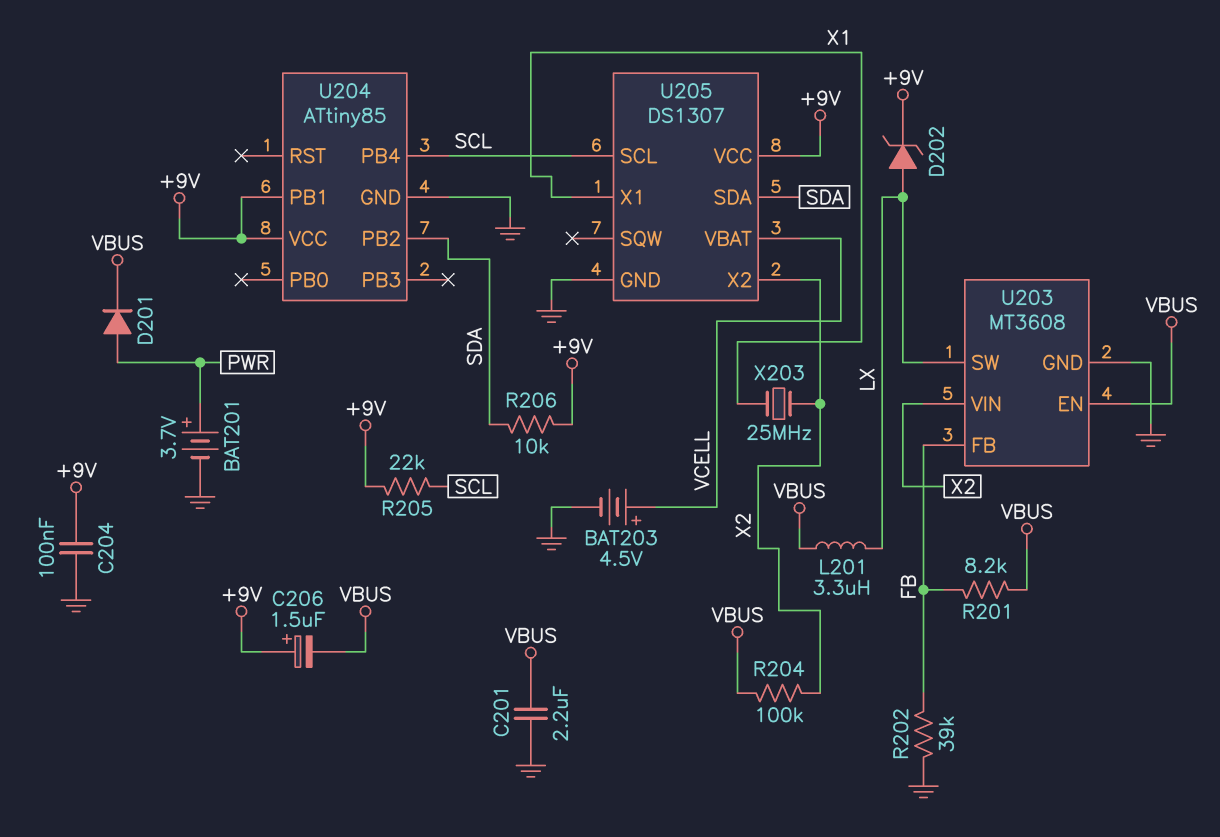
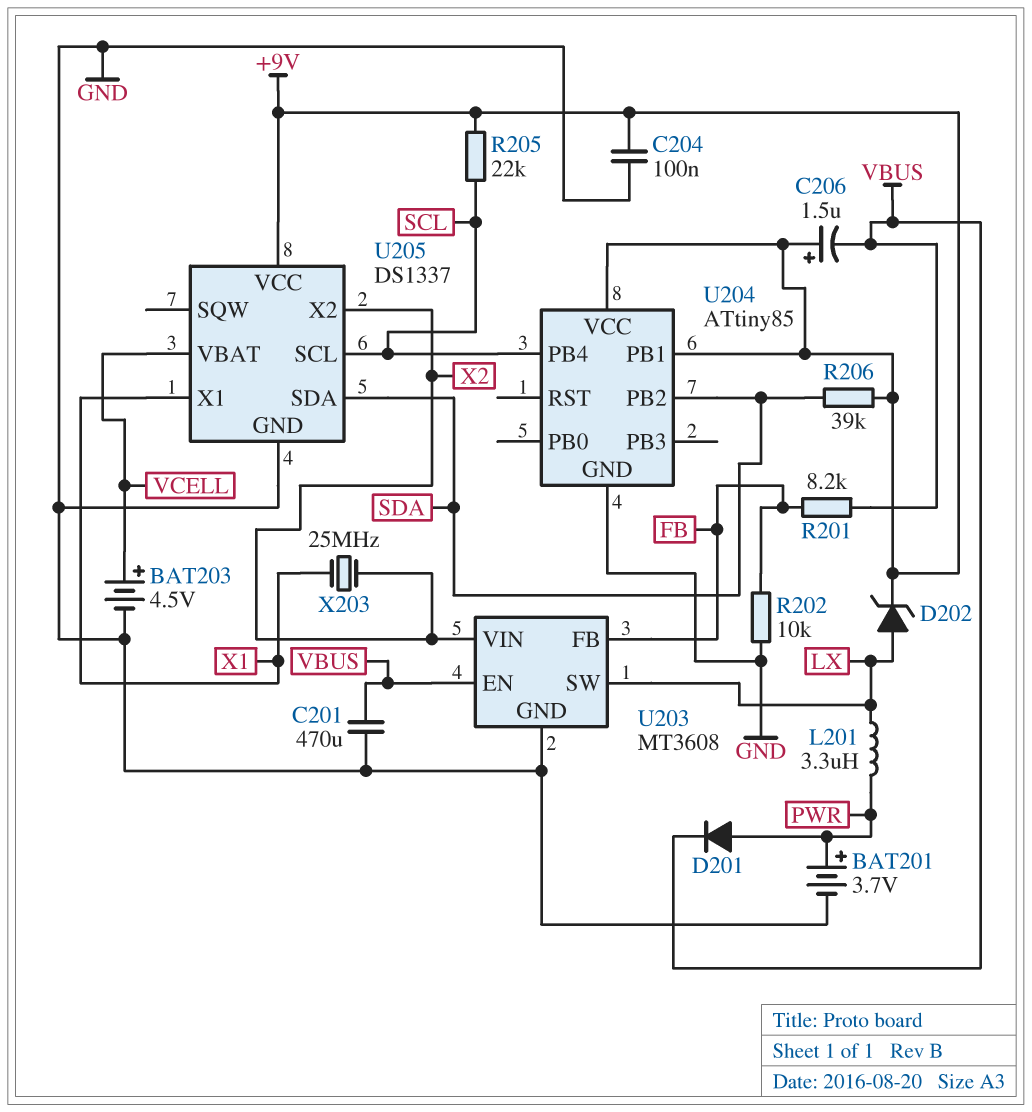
C201: 2.2uF (GND, VBUS) -> 470uF (GND, VBUS)
L201: 3.3uH (LX, VBUS) -> 3.3uH (LX, PWR)
R202: 39k (FB, GND) -> 10k (FB, GND)
R204: 100k (VBUS, X2) -> none
R206: 10k (+9V, SDA) -> 39k (+9V, SDA)
U205: DS1307 -> DS1337

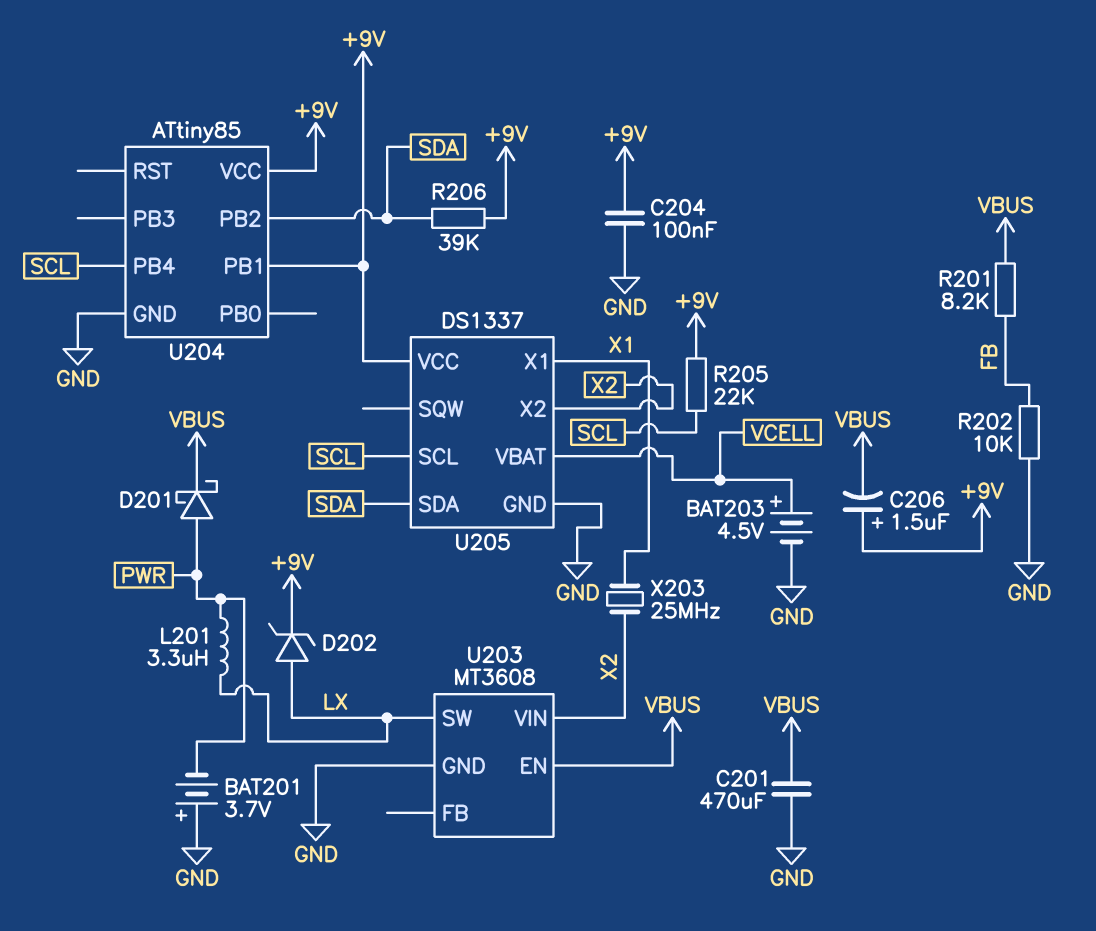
BAT201: 3.7V (plus PWR, minus GND) -> 3.7V (plus GND, minus PWR)
D201: diode (A PWR, K VBUS) -> schottky (A PWR, K VBUS)
U203 pin FB: FB -> none

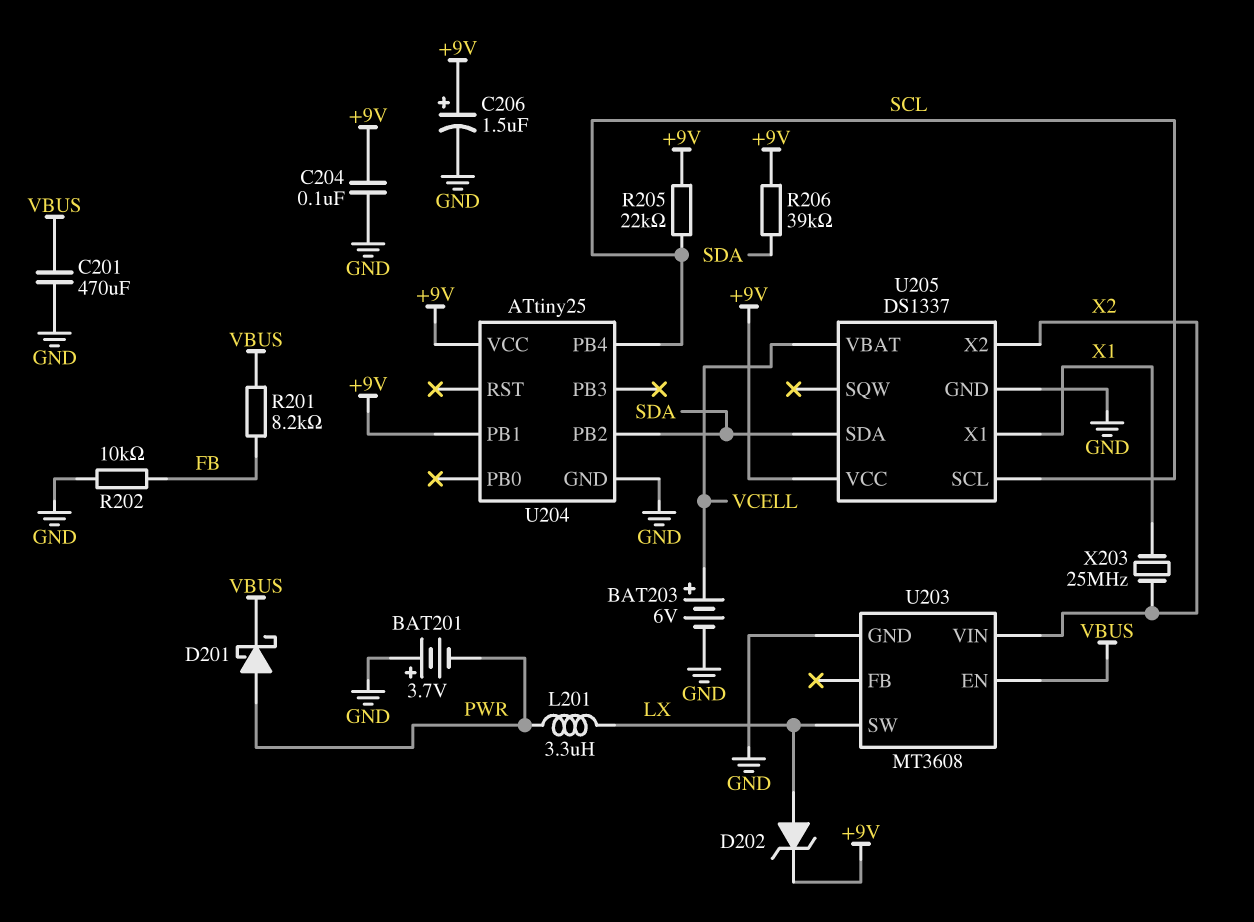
BAT203: 4.5V (plus VCELL, minus GND) -> 6V (plus VCELL, minus GND)
C206: 1.5uF (plus +9V, minus VBUS) -> 1.5uF (plus +9V, minus GND)
U204: ATtiny85 -> ATtiny25

